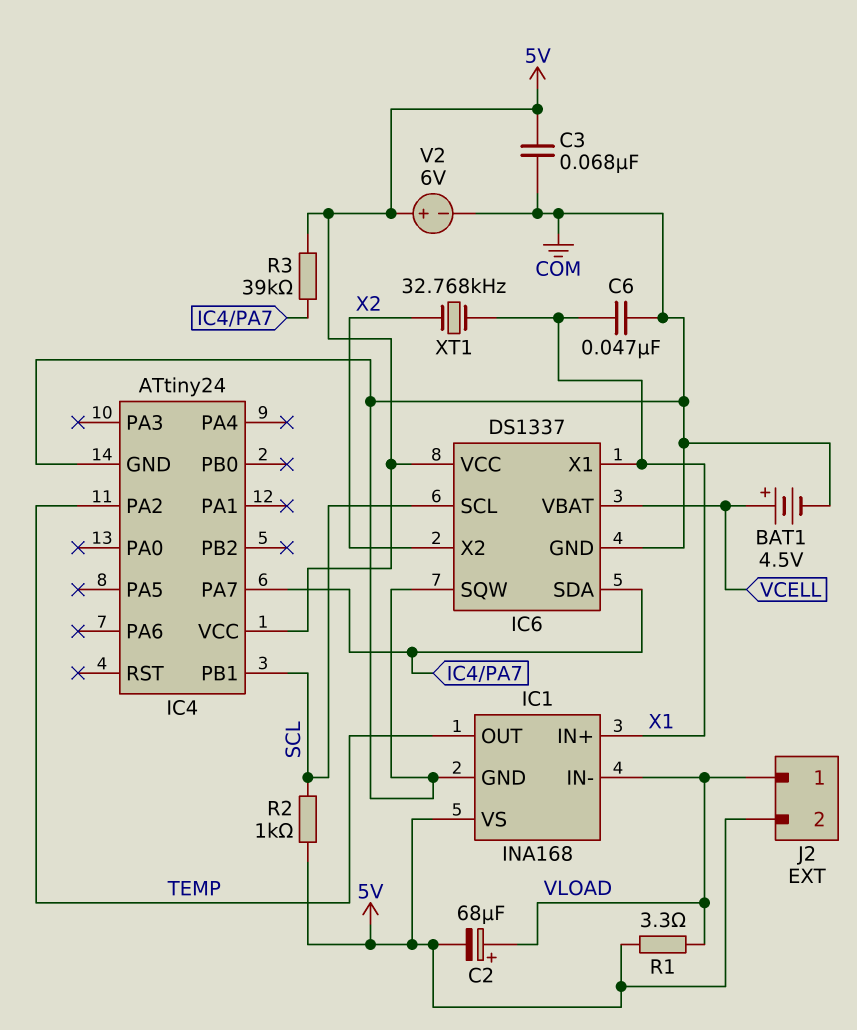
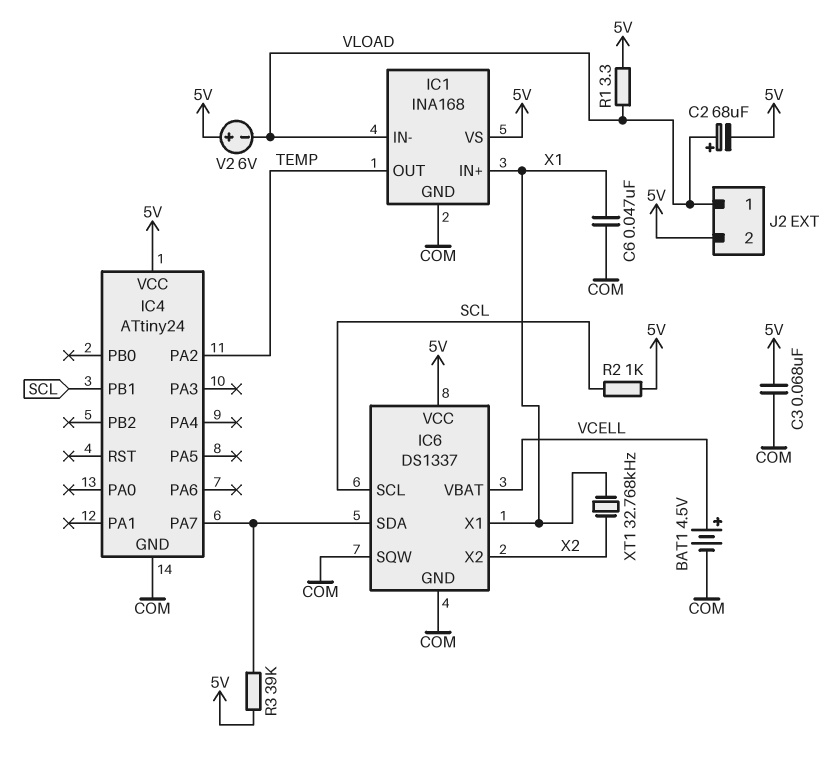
V2: 6V (plus 5V, minus COM) -> 6V (plus 5V, minus VLOAD)

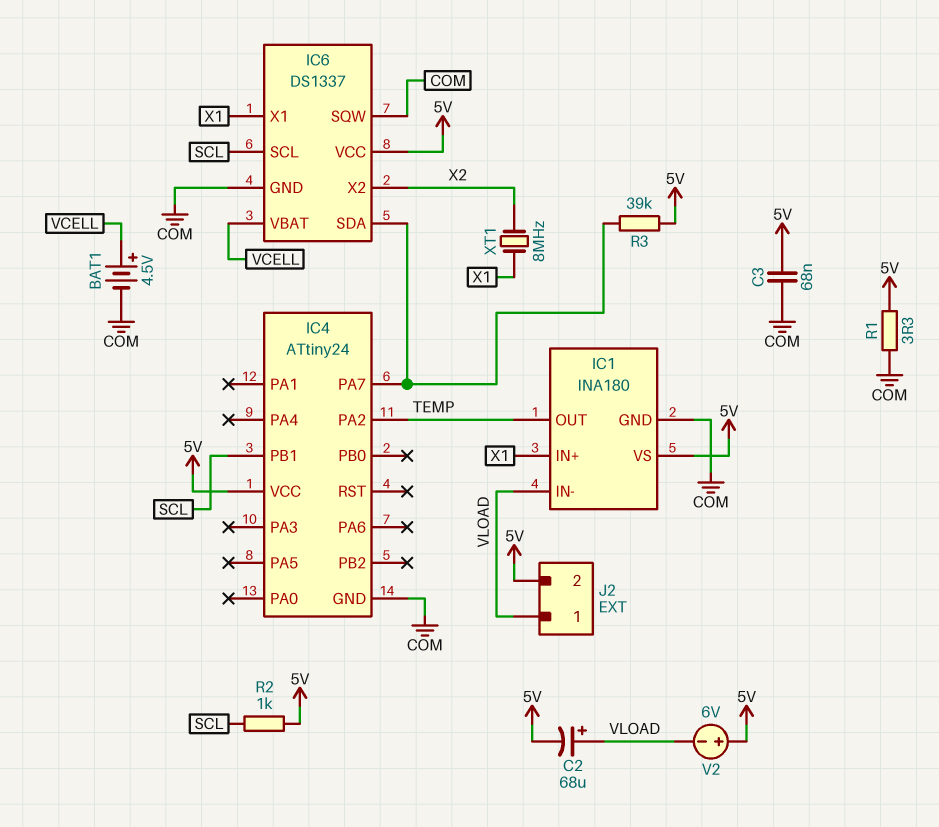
C6: 47nF (COM, X1) -> none
IC1: INA168 -> INA180
R1: 3.3 (5V, VLOAD) -> 3.3 (5V, COM)
XT1: 32.768kHz (X1, X2) -> 8MHz (X1, X2)

